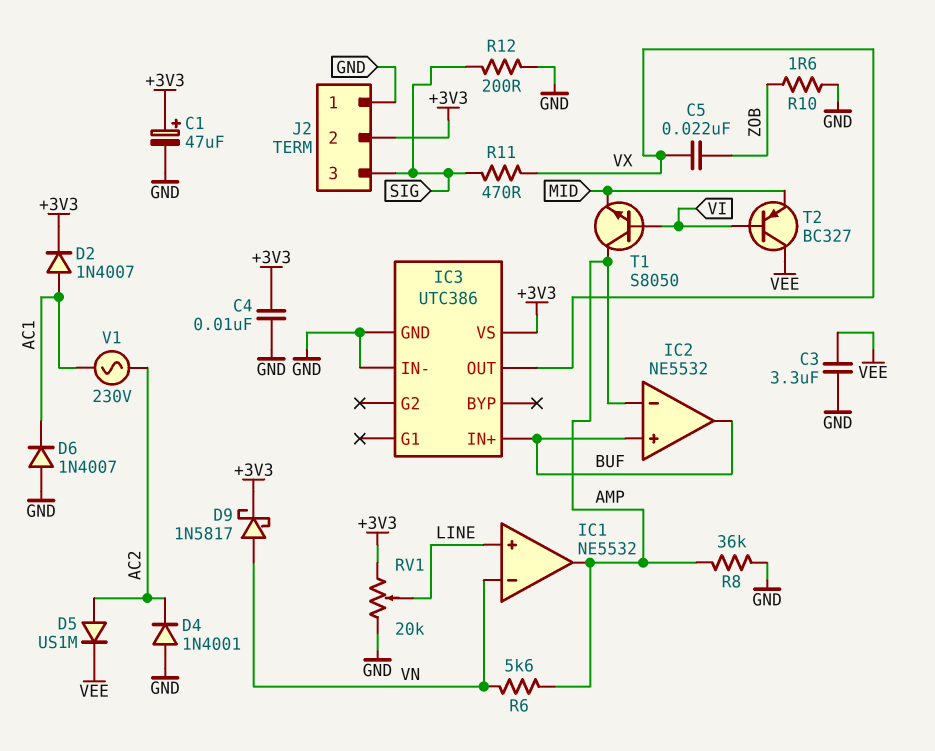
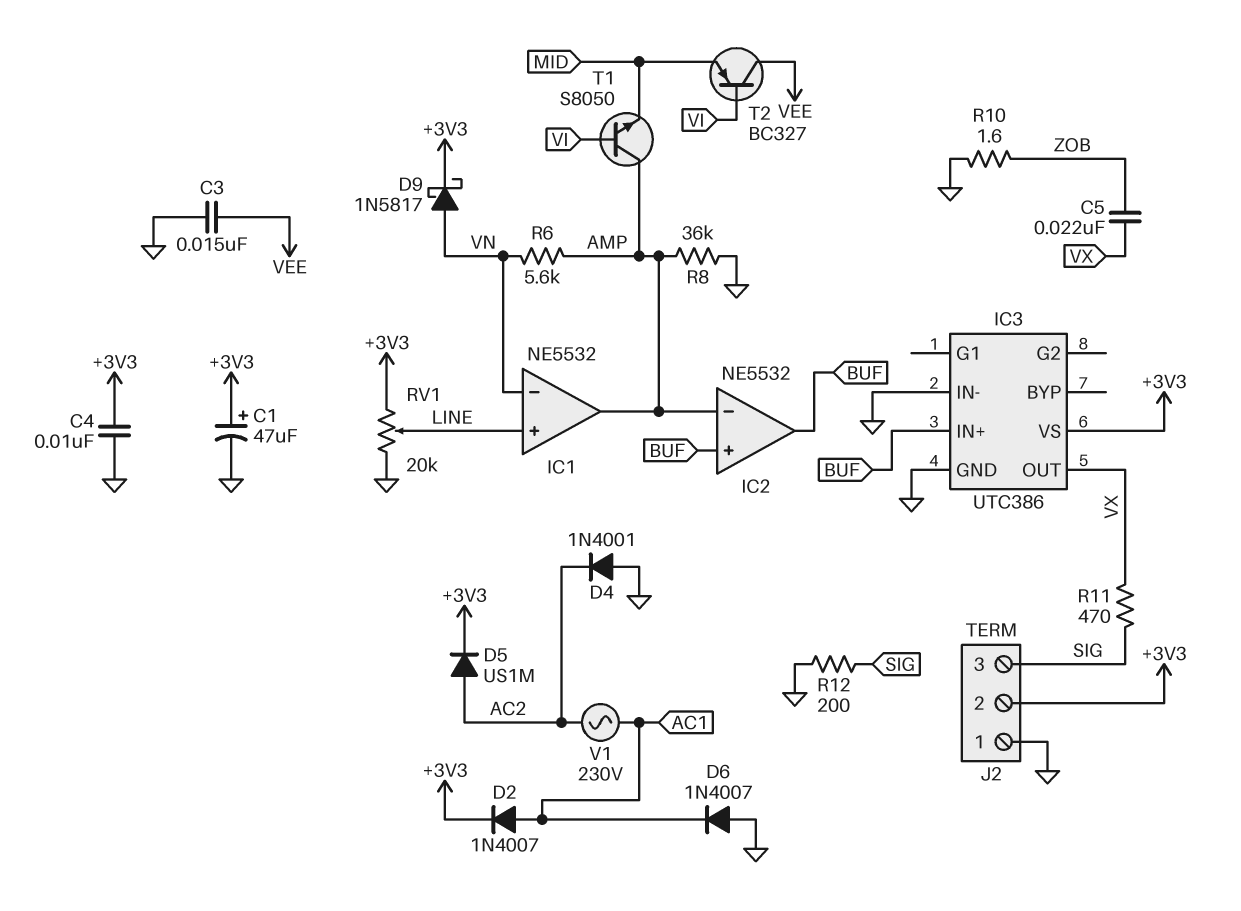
C3: 3.3uF (GND, VEE) -> 15nF (GND, VEE)
D5: diode US1M (A AC2, K VEE) -> diode US1M (A AC2, K +3V3)

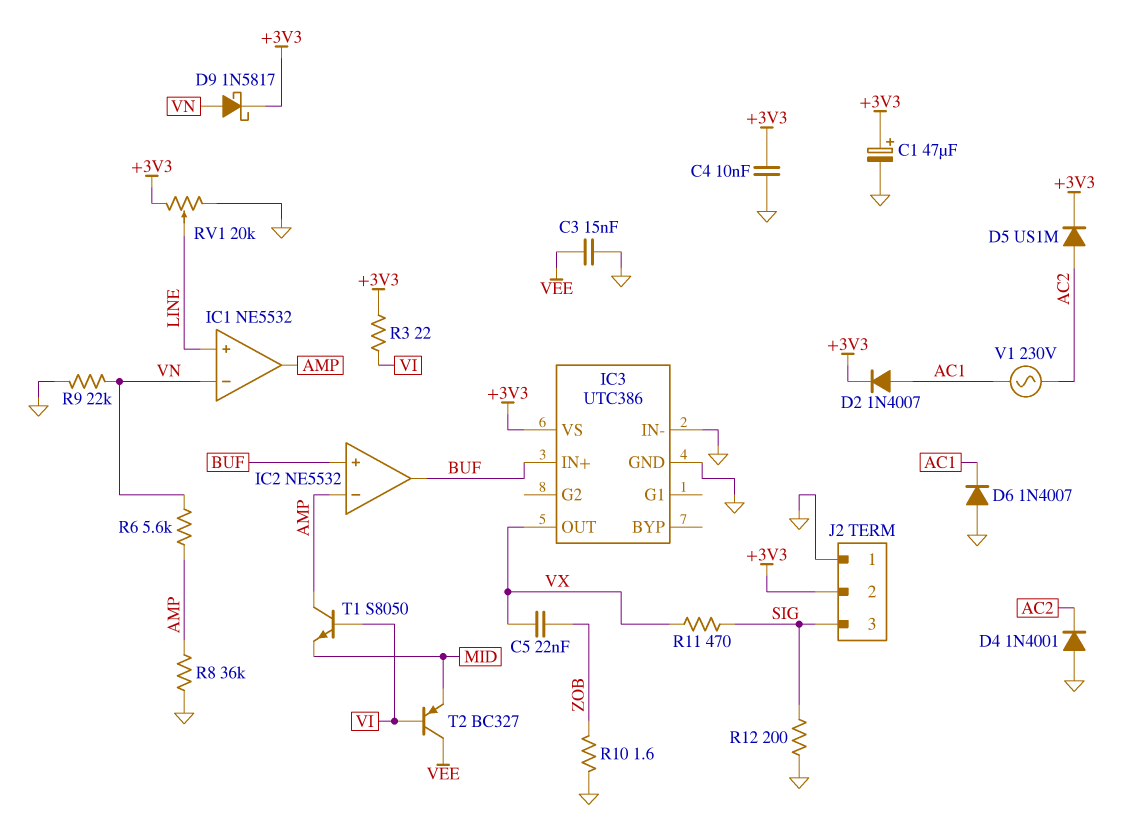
R3: none -> 22 (+3V3, VI)
R9: none -> 22k (GND, VN)

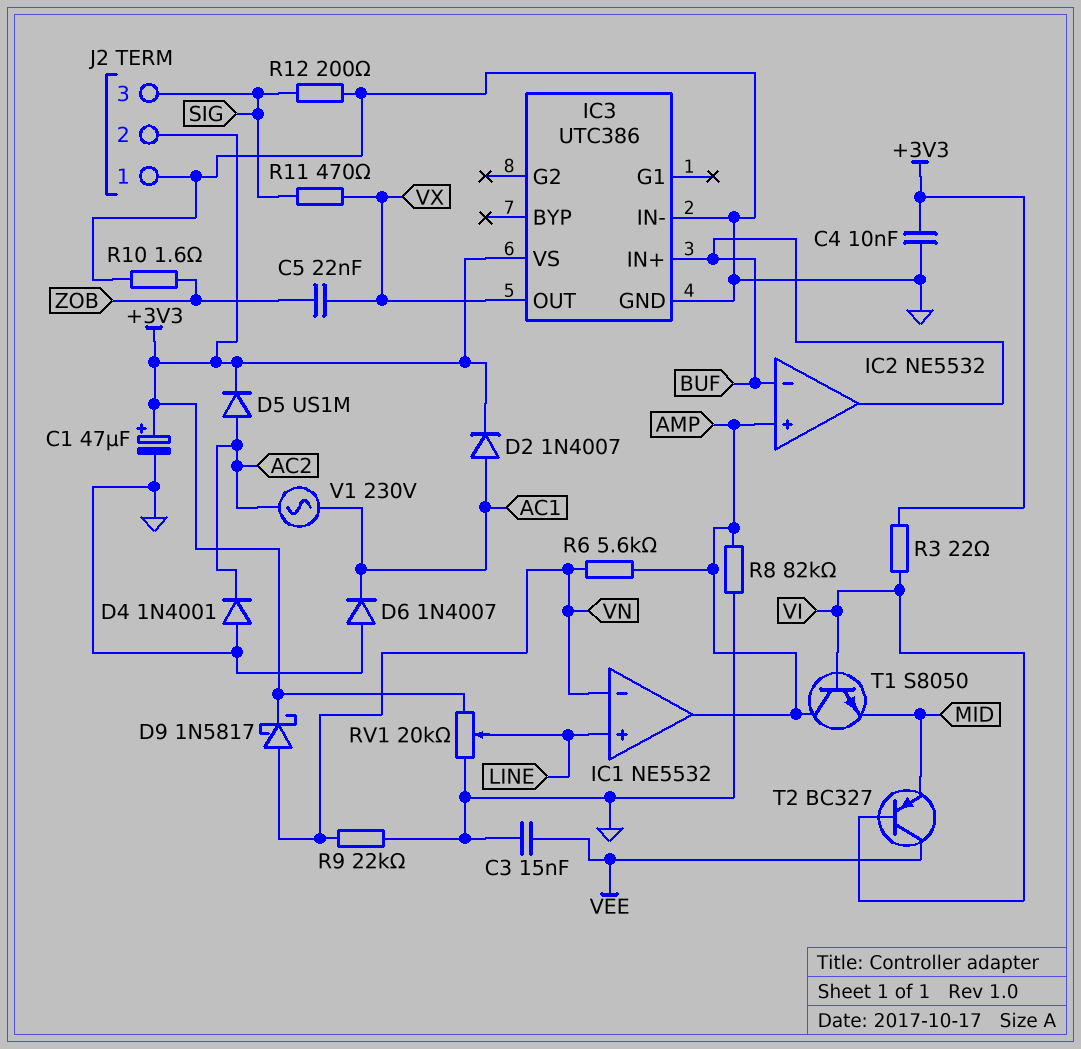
IC2 pin in+: BUF -> AMP
IC2 pin in-: AMP -> BUF
R8: 36k (AMP, GND) -> 82k (AMP, GND)

